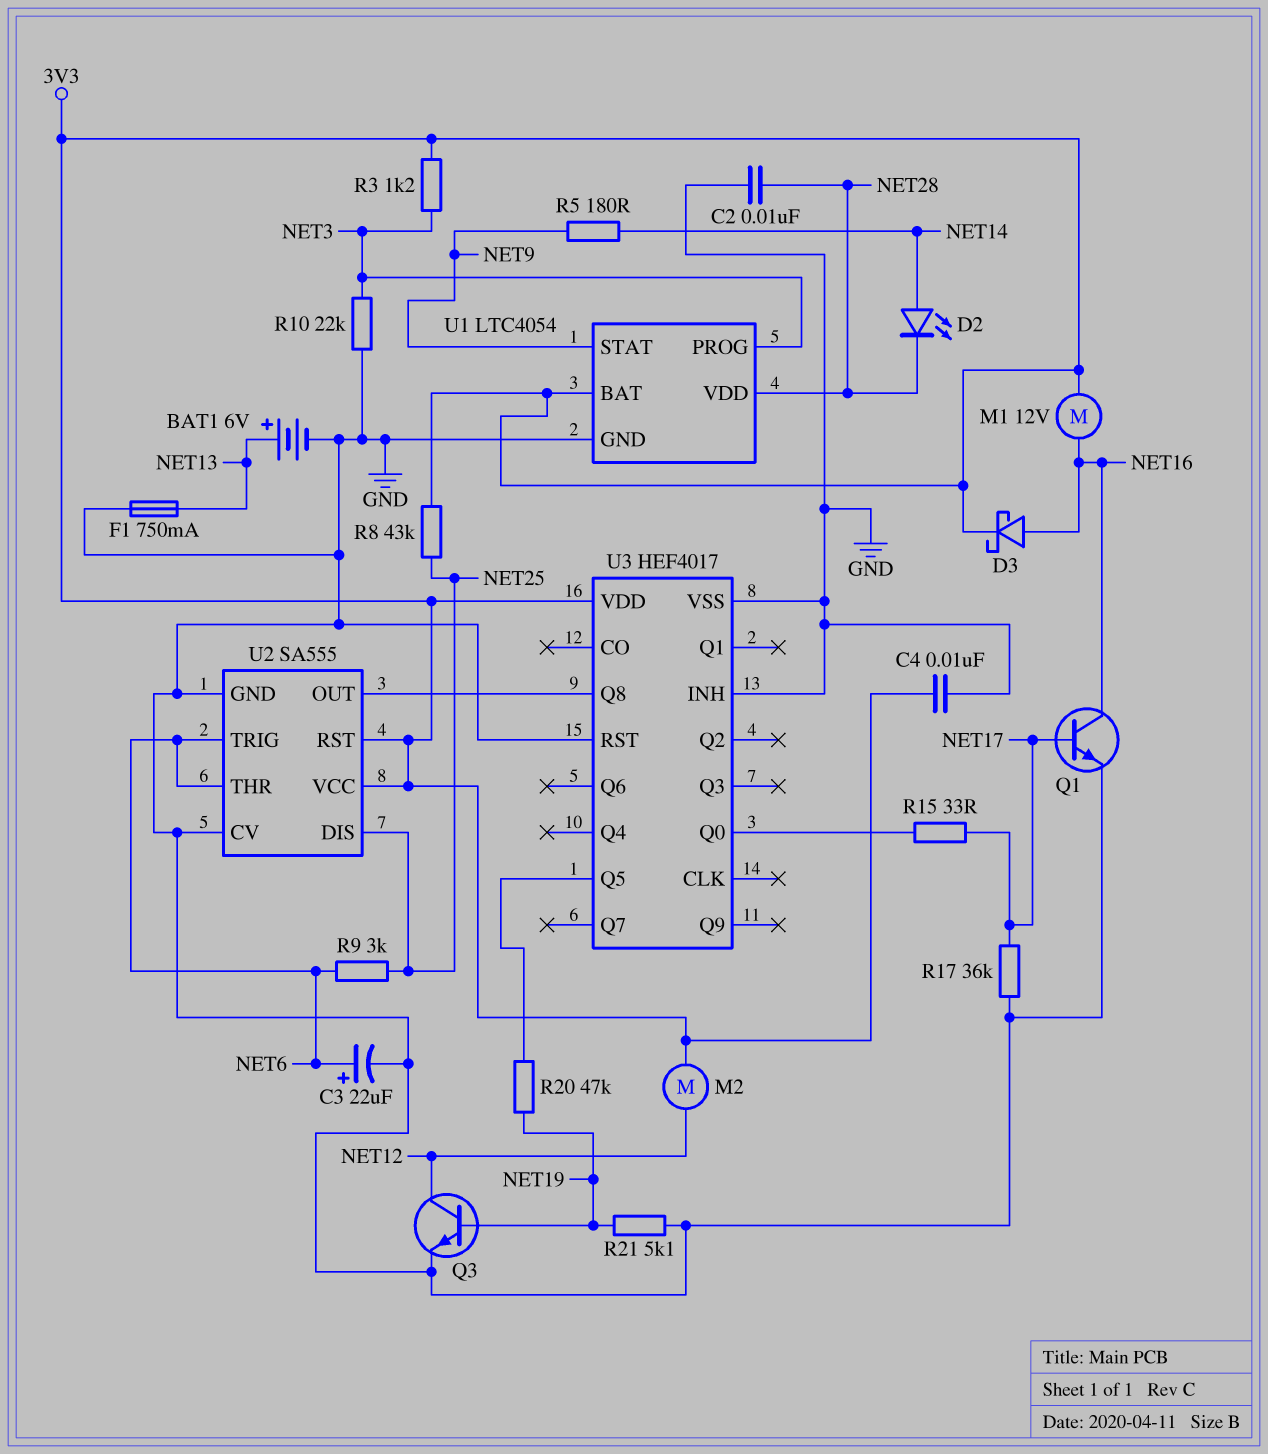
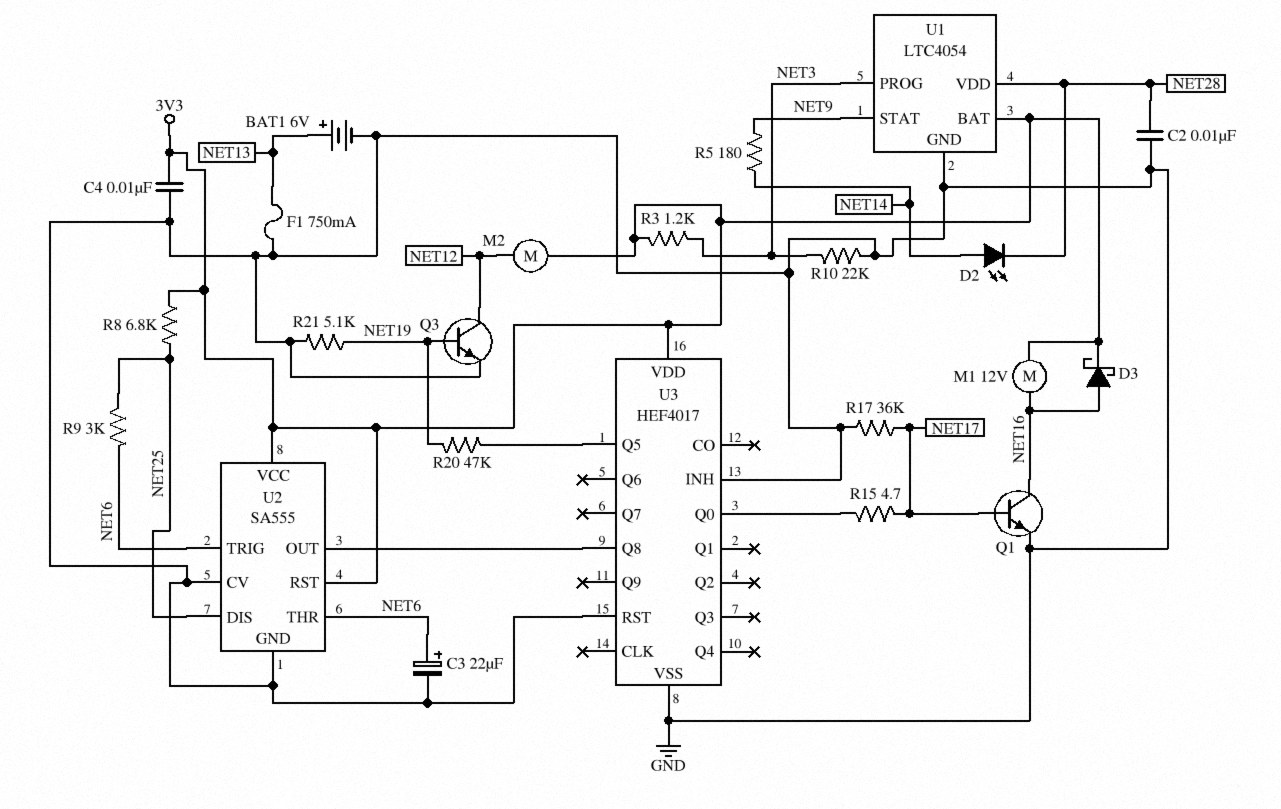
R8: 43k (3V3, NET25) -> 6.8k (3V3, NET25)
R15: 33 (NET17, U3/Q0) -> 4.7 (NET17, U3/Q0)

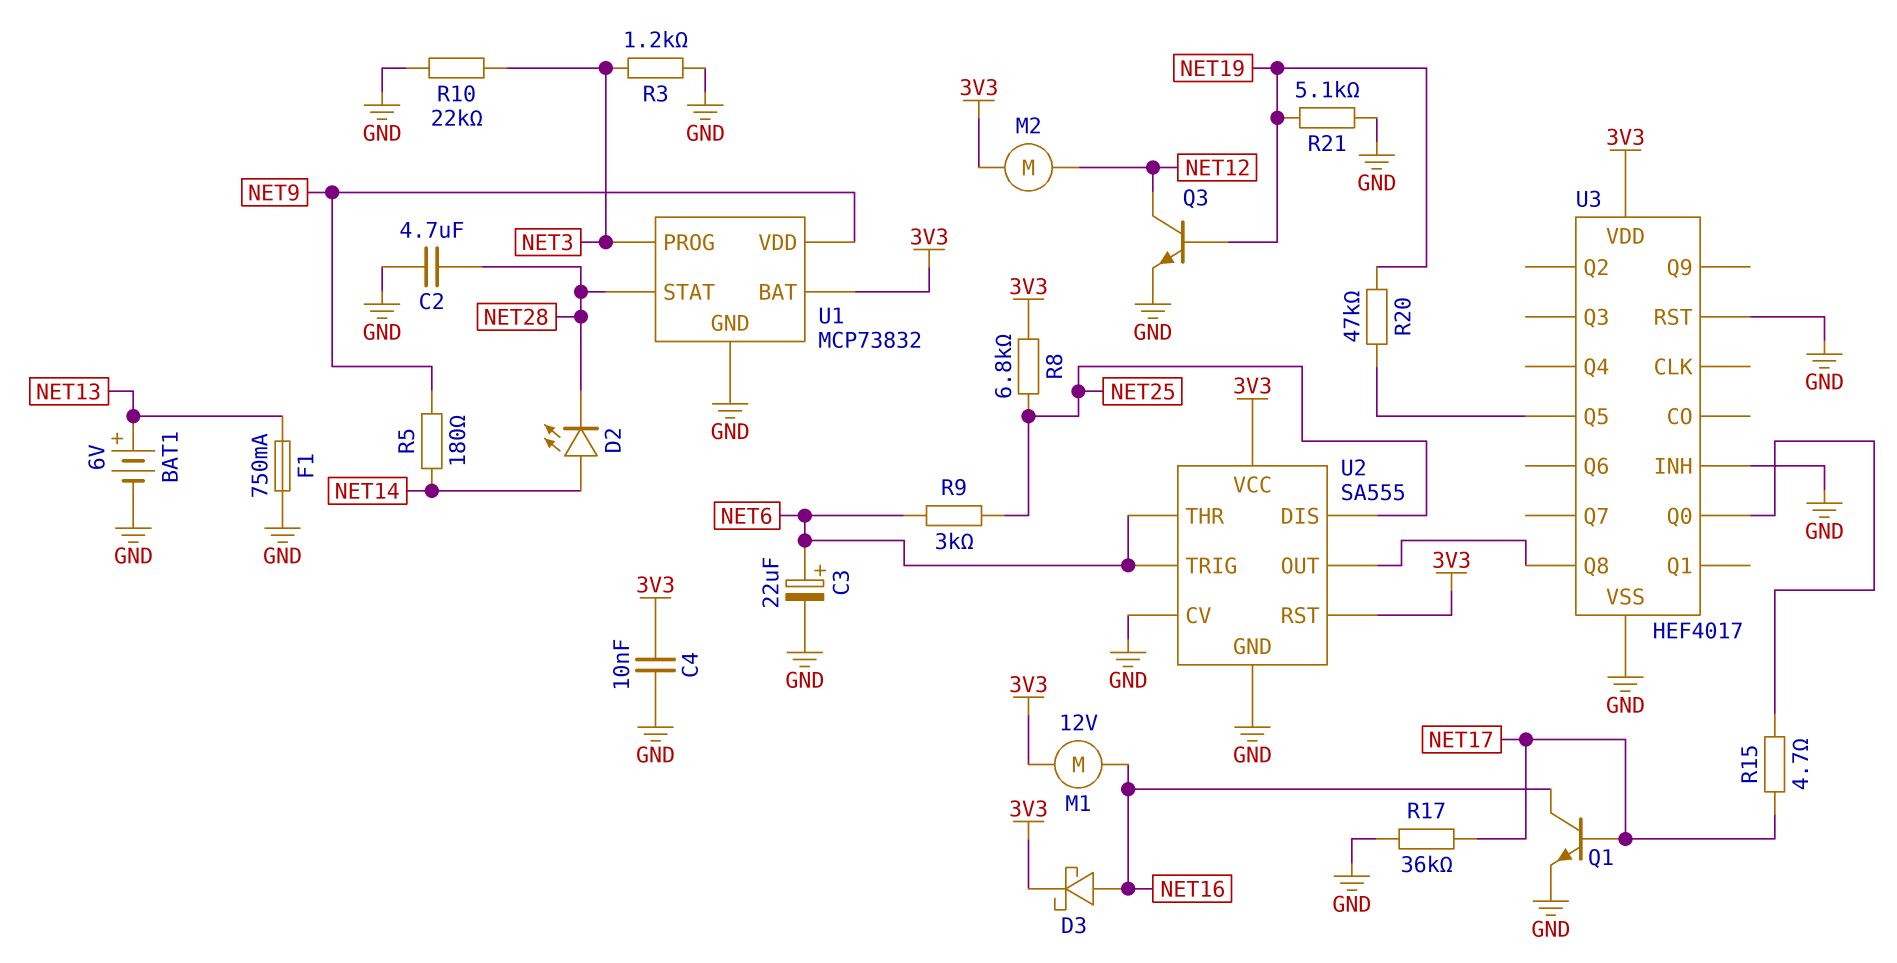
C2: 10nF (GND, NET28) -> 4.7uF (GND, NET28)
R3: 1.2k (3V3, NET3) -> 1.2k (GND, NET3)
U1: LTC4054 -> MCP73832
U1 pin STAT: NET9 -> NET28
U1 pin VDD: NET28 -> NET9

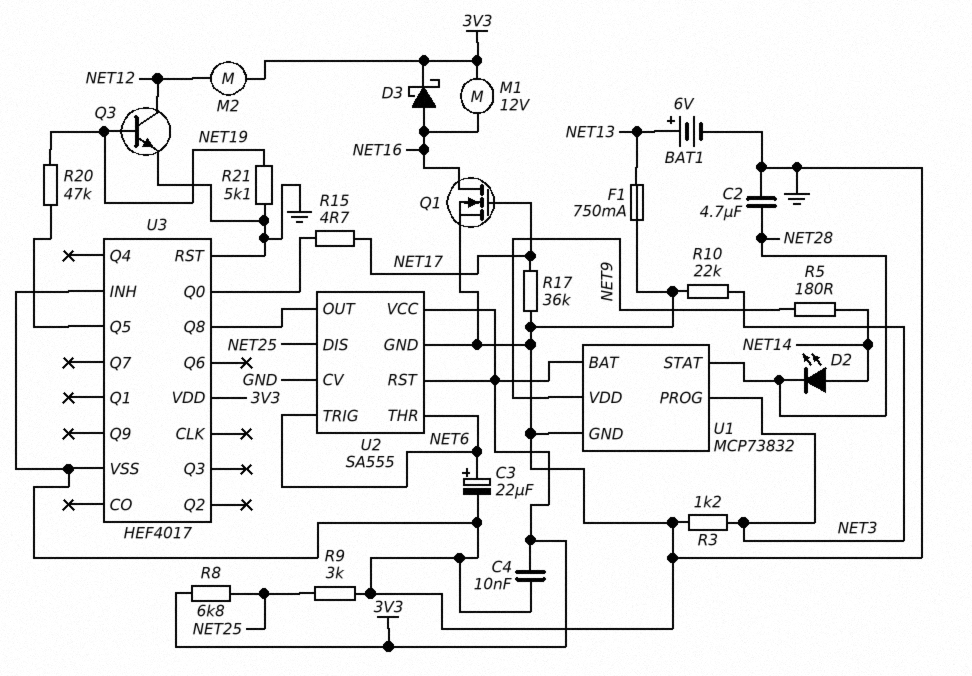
Q1: NPN (B NET17, C NET16, E GND) -> NMOS (G NET17, D NET16, S GND)
R9: 3k (NET6, NET25) -> 3k (GND, NET25)

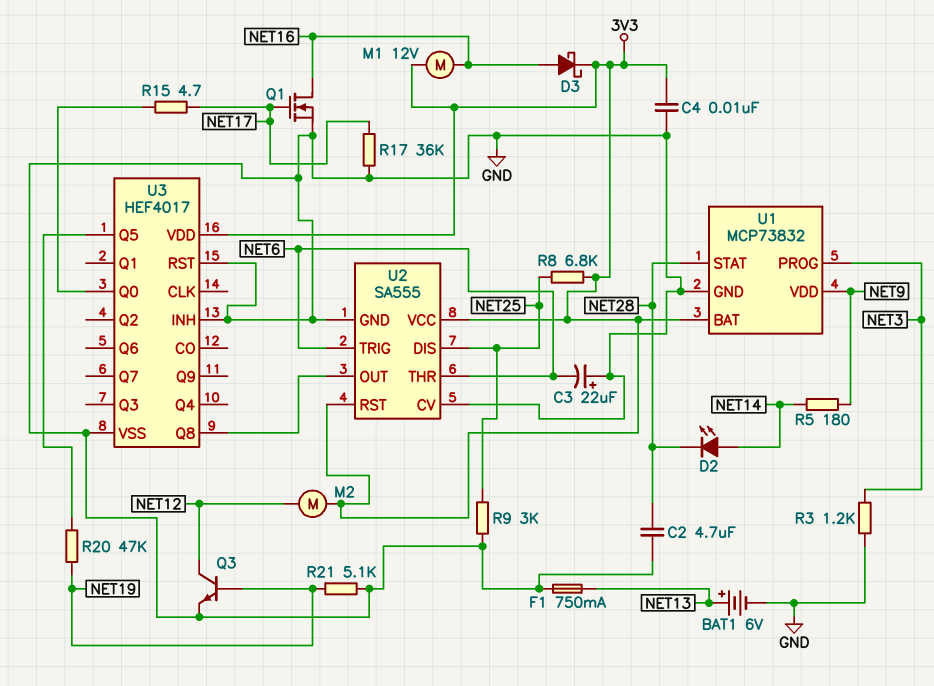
C3: 22uF (plus NET6, minus GND) -> 22uF (plus GND, minus NET6)
R10: 22k (GND, NET3) -> none

